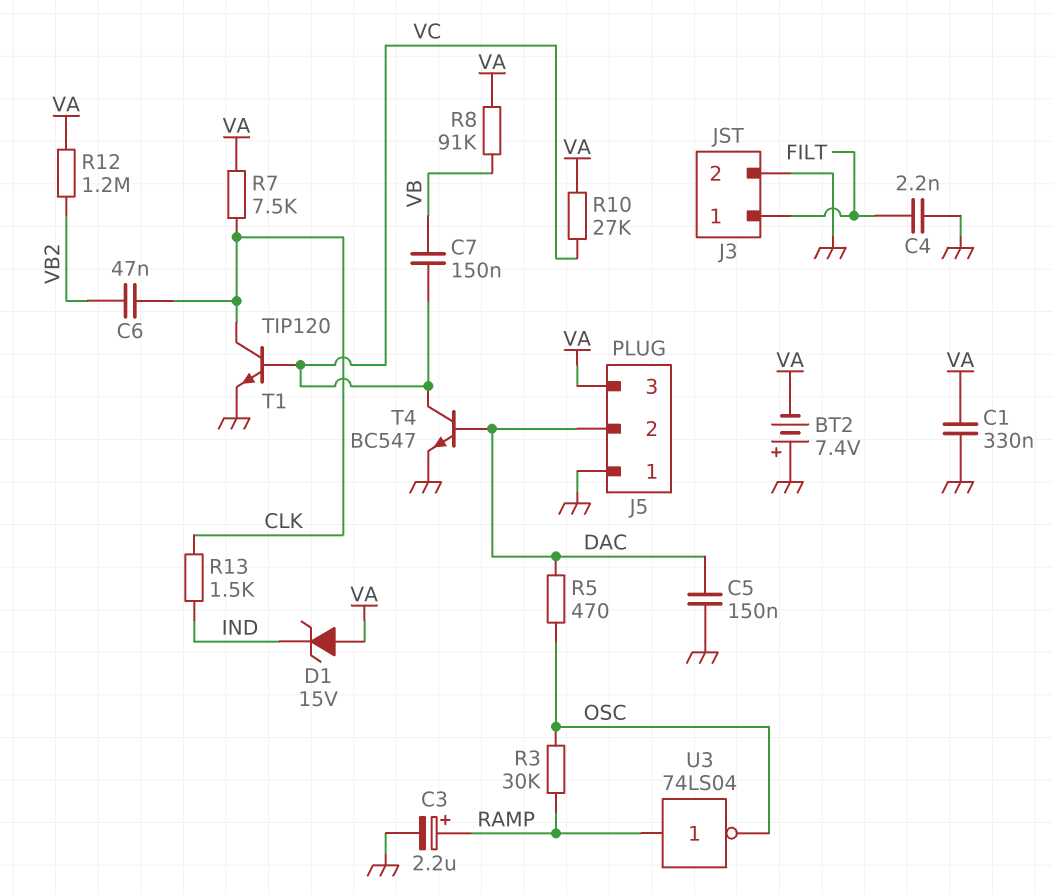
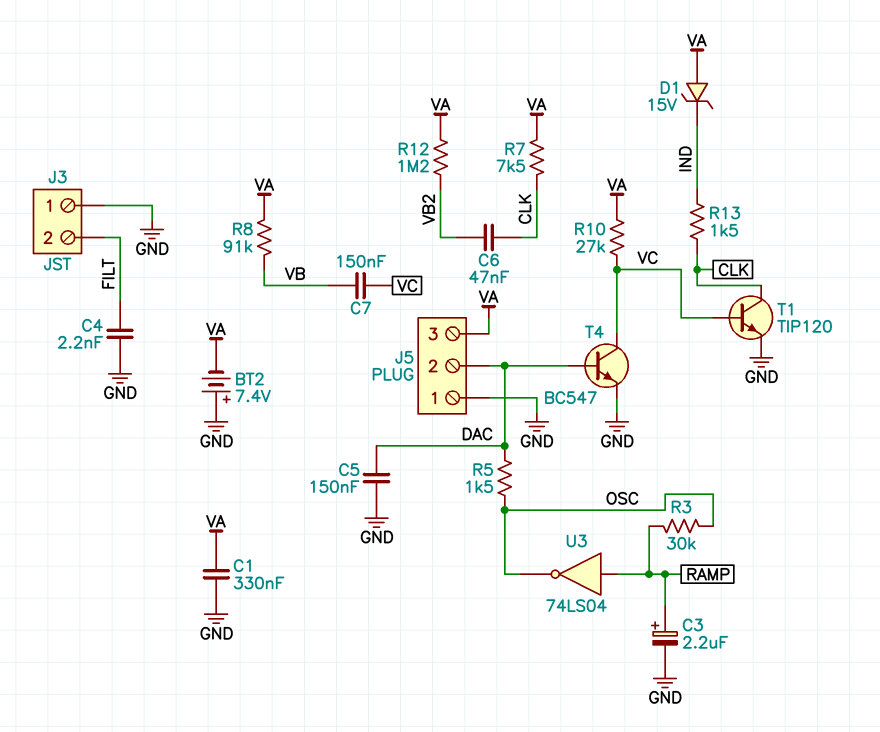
J3 pin 1: FILT -> GND
J3 pin 2: GND -> FILT
R5: 470 (DAC, OSC) -> 1.5k (DAC, OSC)

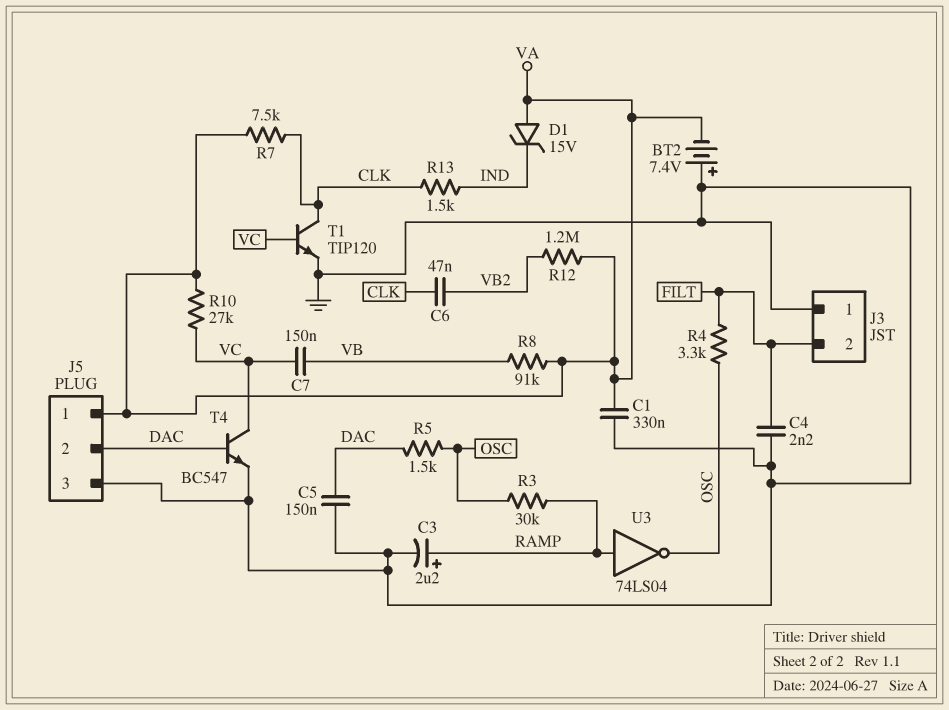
J5 pin 1: GND -> VA
J5 pin 3: VA -> GND
R4: none -> 3.3k (FILT, OSC)

